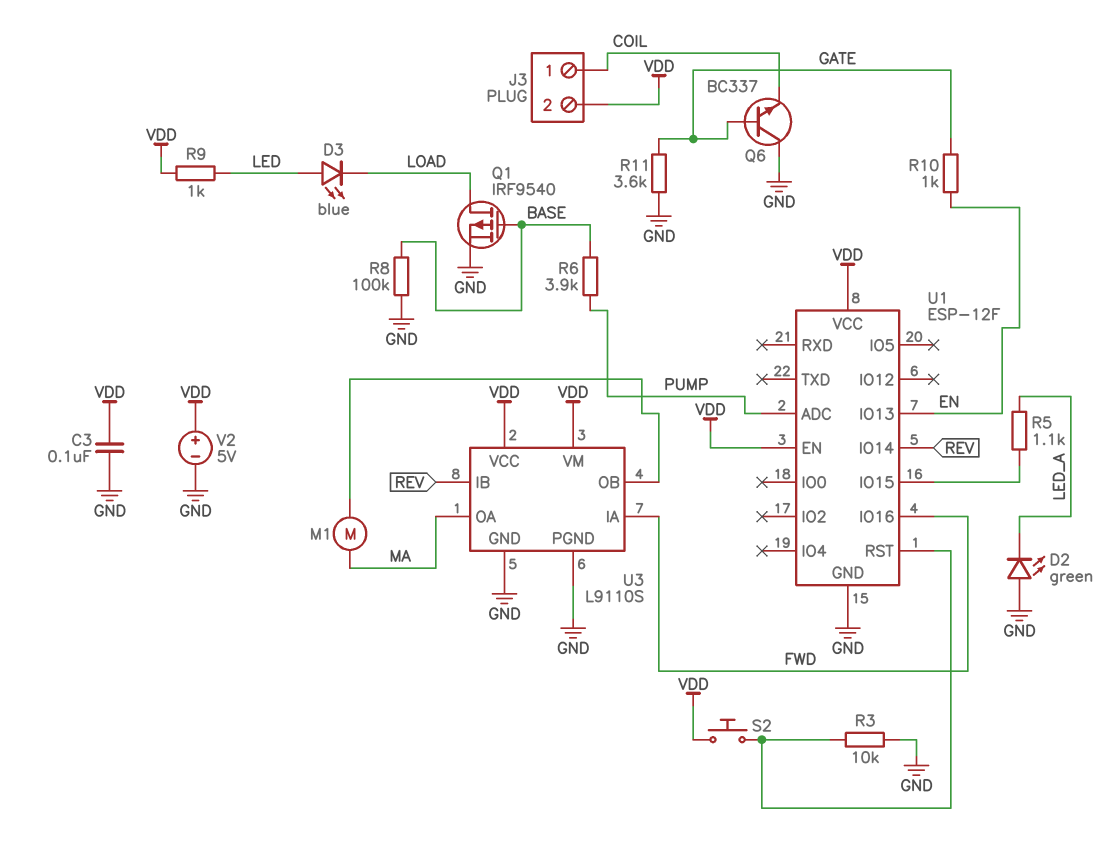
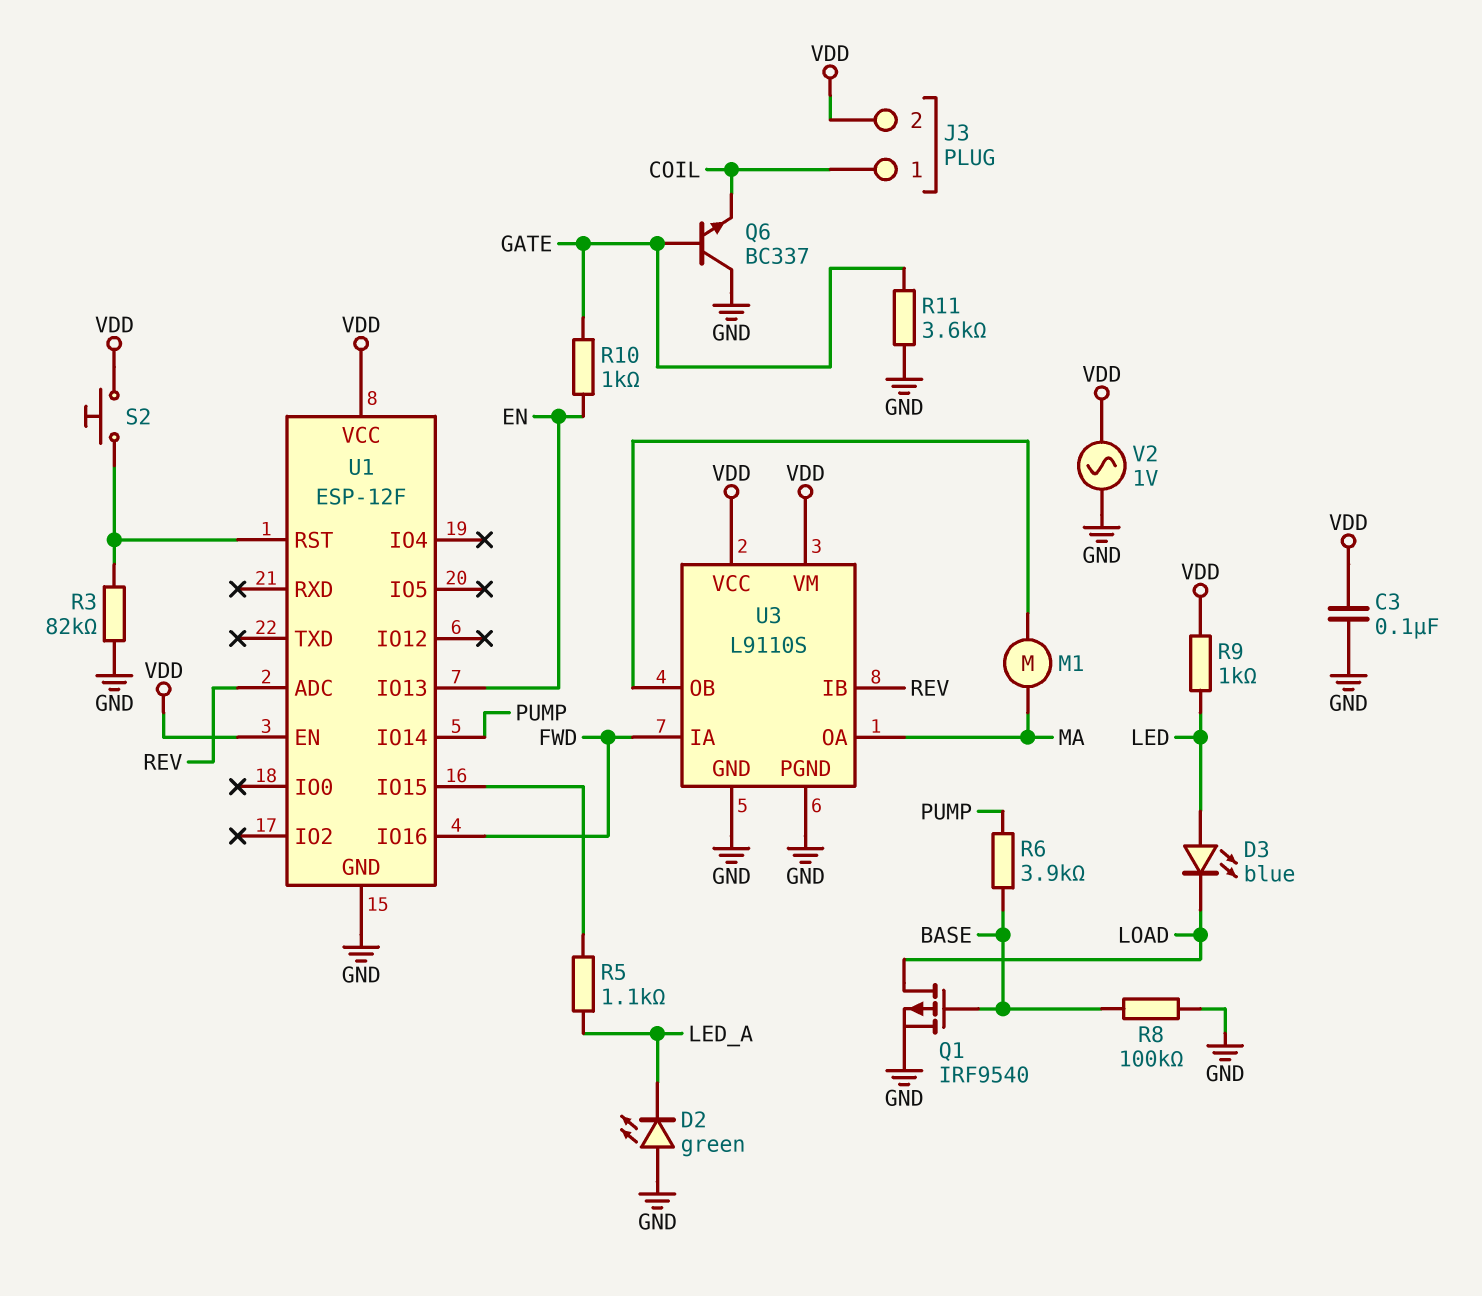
R3: 10k (GND, U1/RST) -> 82k (GND, U1/RST)
U1 pin ADC: PUMP -> REV
U1 pin IO14: REV -> PUMP
V2: 5V (plus VDD, minus GND) -> AC 1V (GND, VDD)

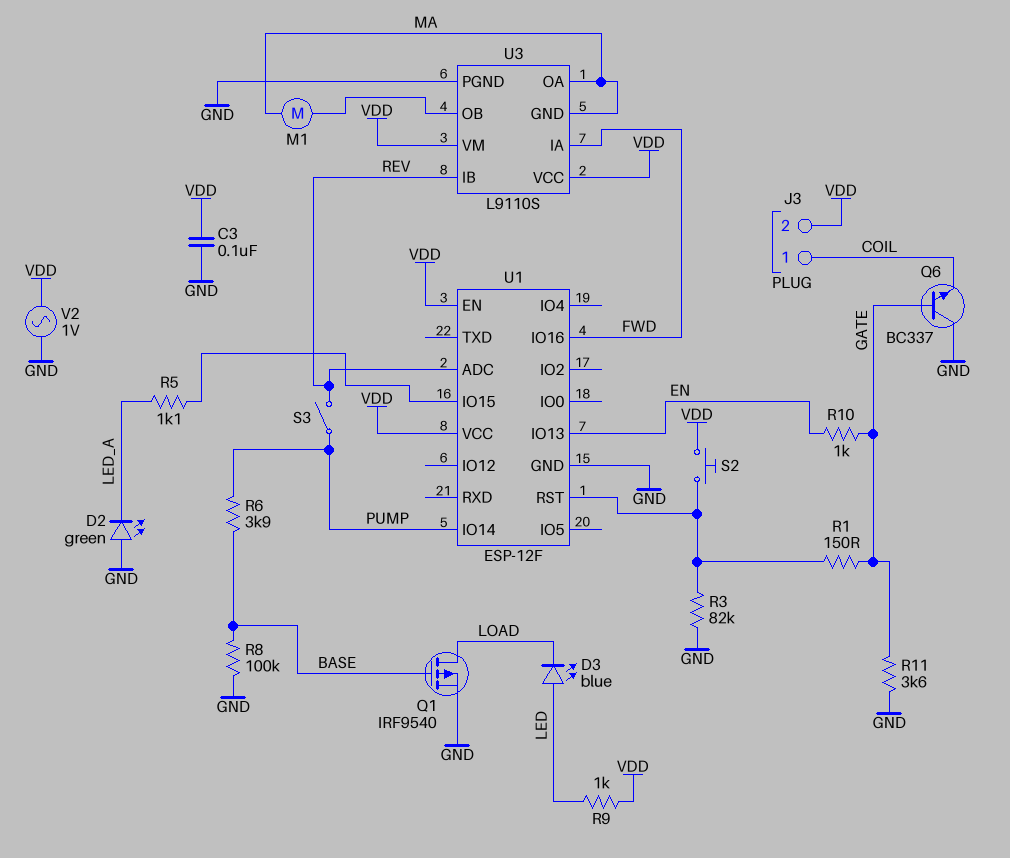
R1: none -> 150 (GATE, U1/RST)
S3: none -> switch (PUMP, REV)
U3 pin GND: GND -> MA

